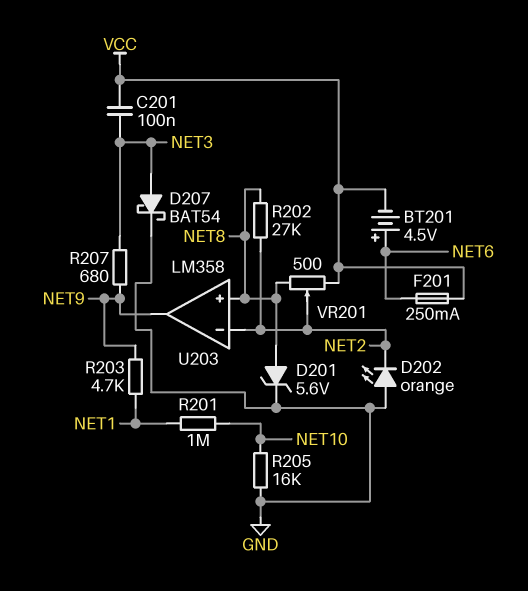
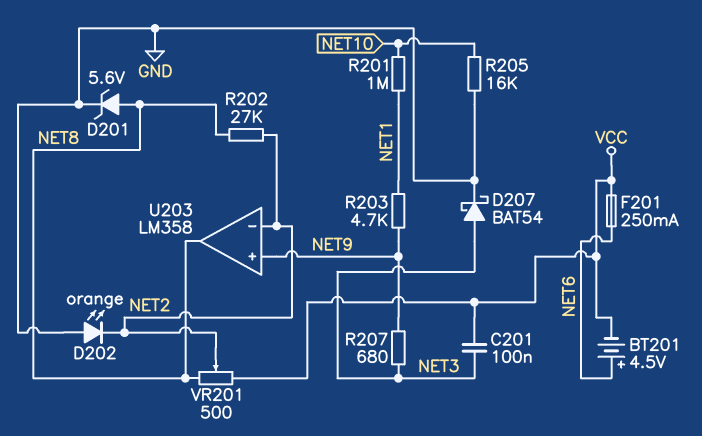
U203 pin in+: NET8 -> NET9
U203 pin out: NET9 -> NET8

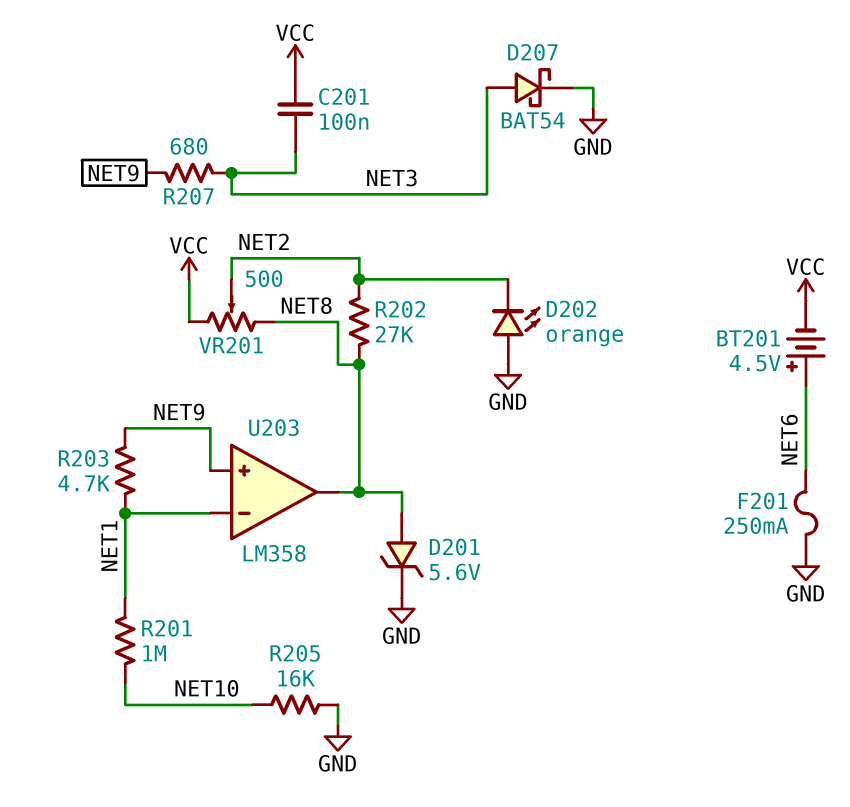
F201: 250mA (NET6, VCC) -> 250mA (GND, NET6)
U203 pin in-: NET2 -> NET1

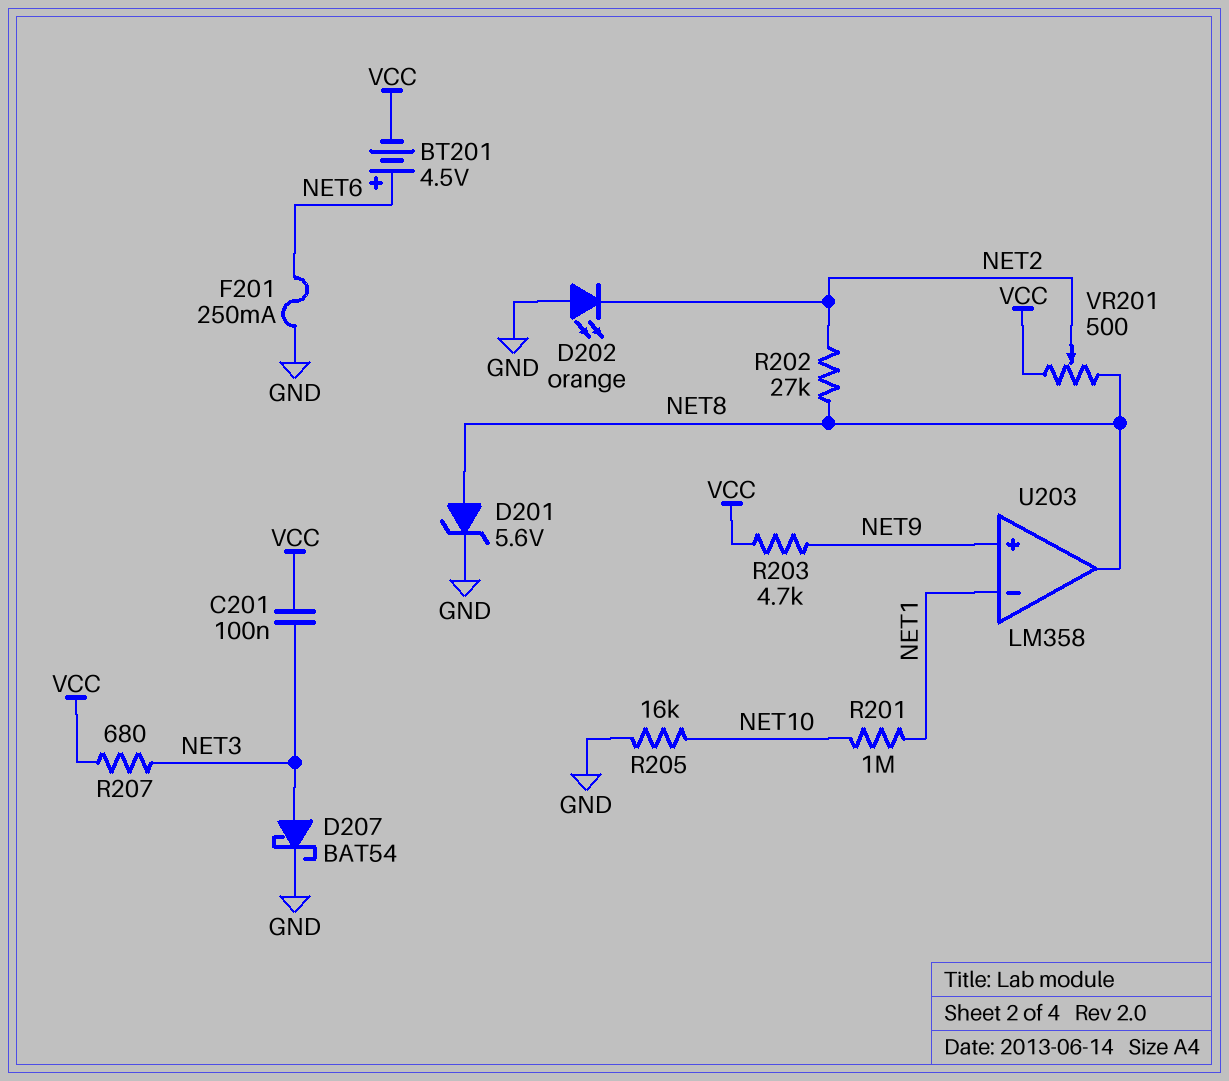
R203: 4.7k (NET1, NET9) -> 4.7k (NET9, VCC)
R207: 680 (NET3, NET9) -> 680 (NET3, VCC)

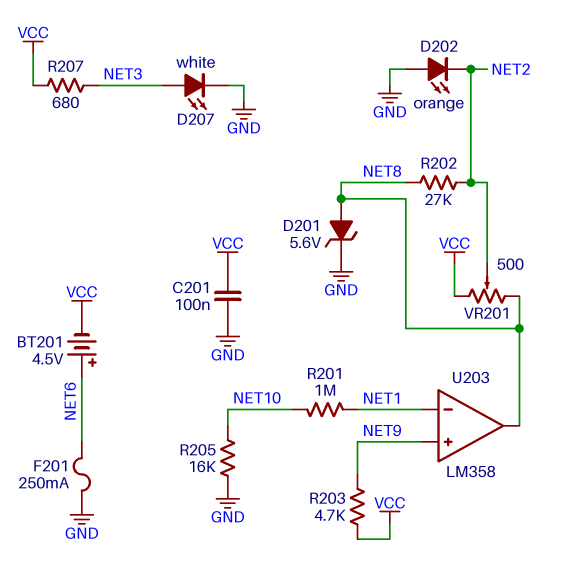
C201: 100nF (NET3, VCC) -> 100nF (GND, VCC)
D207: schottky BAT54 (A NET3, K GND) -> LED white (A NET3, K GND)

